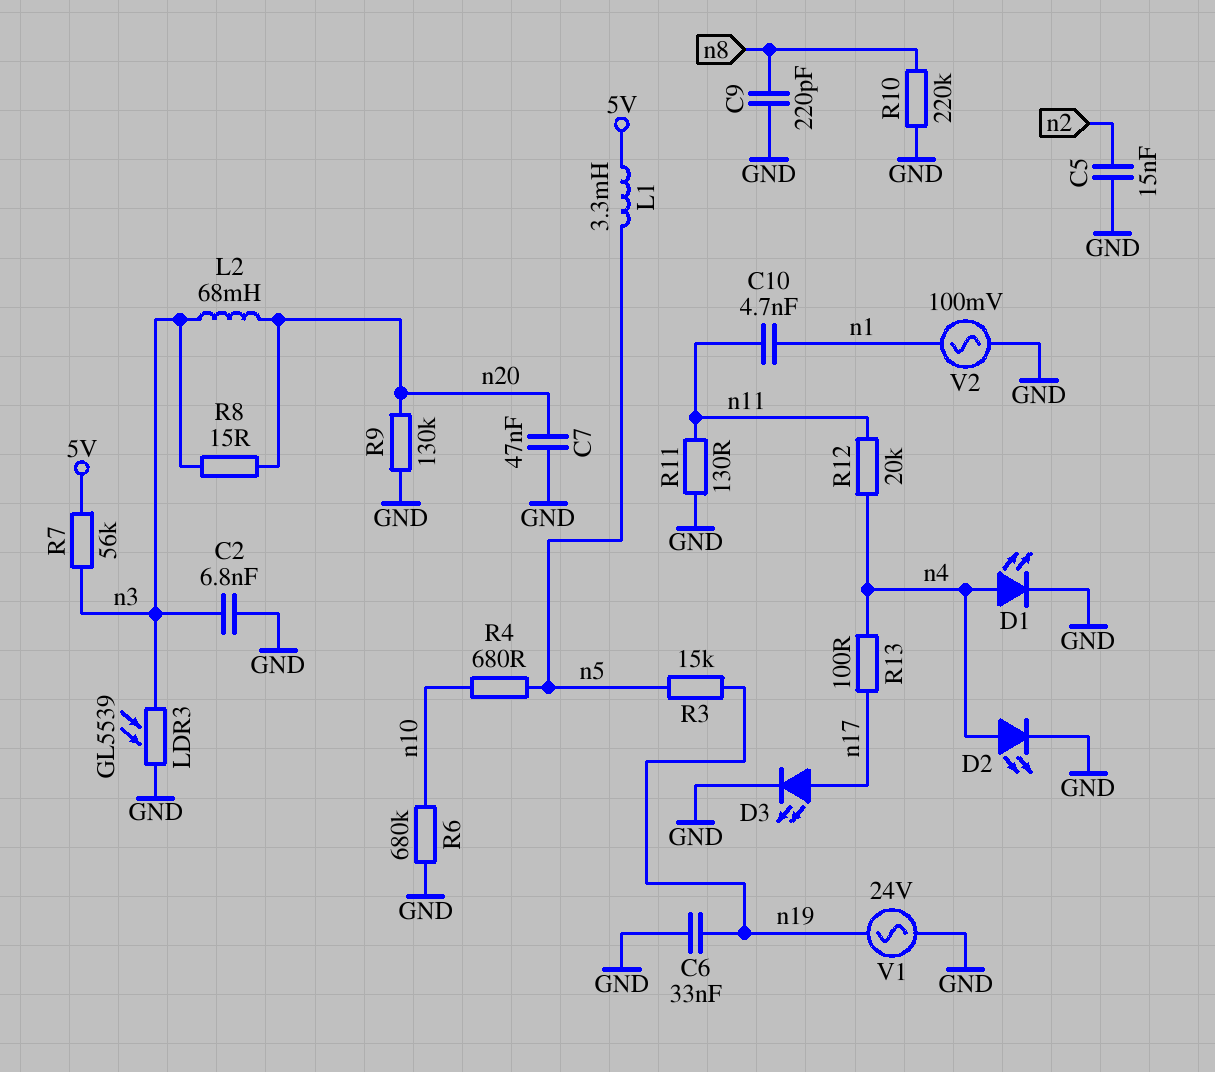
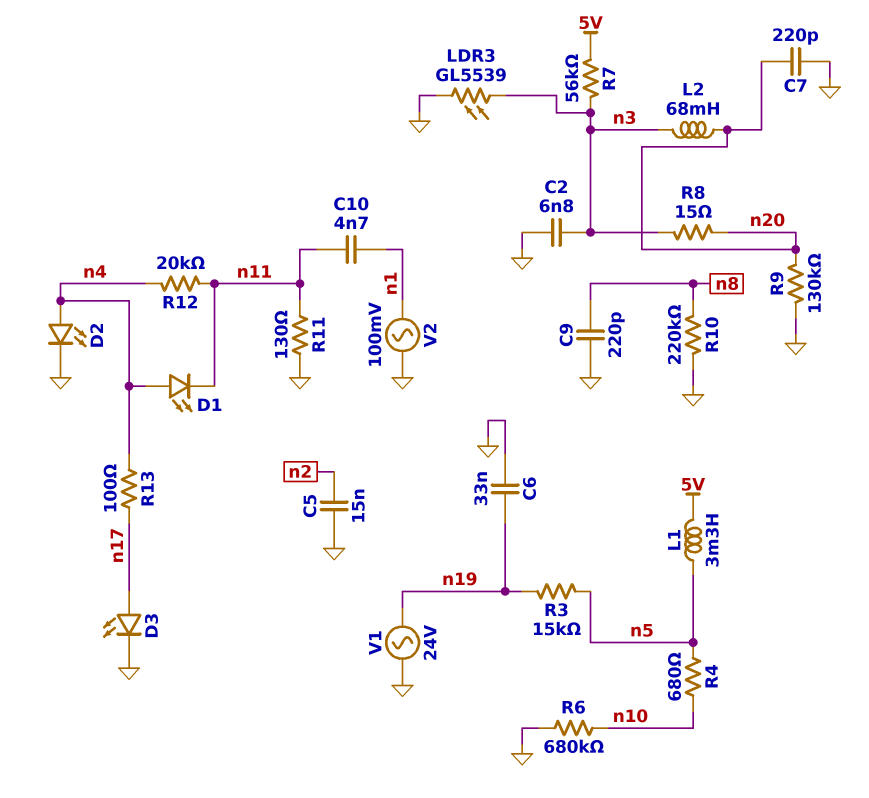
C7: 47nF (GND, n20) -> 220pF (GND, n20)
D1: LED (A n4, K GND) -> LED (A n4, K n11)

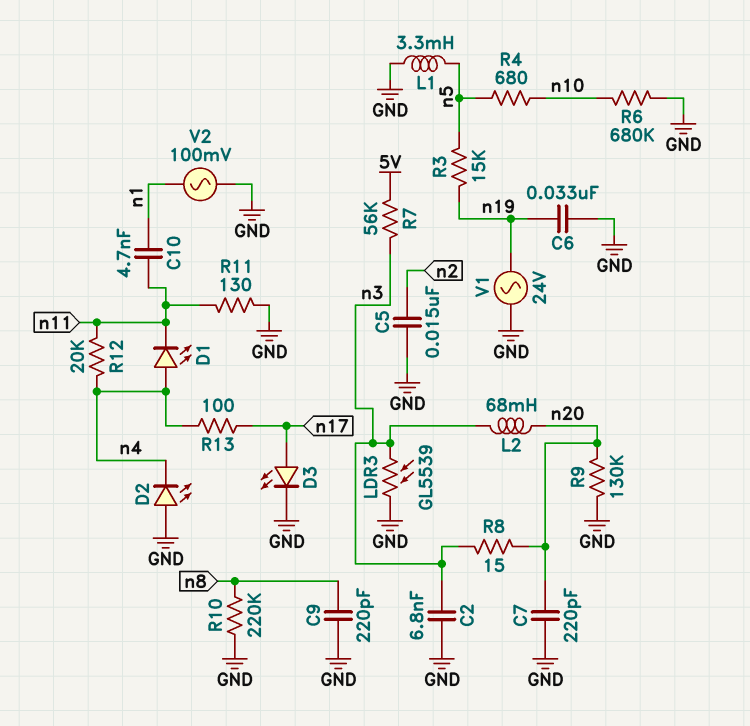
D2: LED (A n4, K GND) -> LED (A GND, K n4)
L1: 3.3mH (5V, n5) -> 3.3mH (GND, n5)

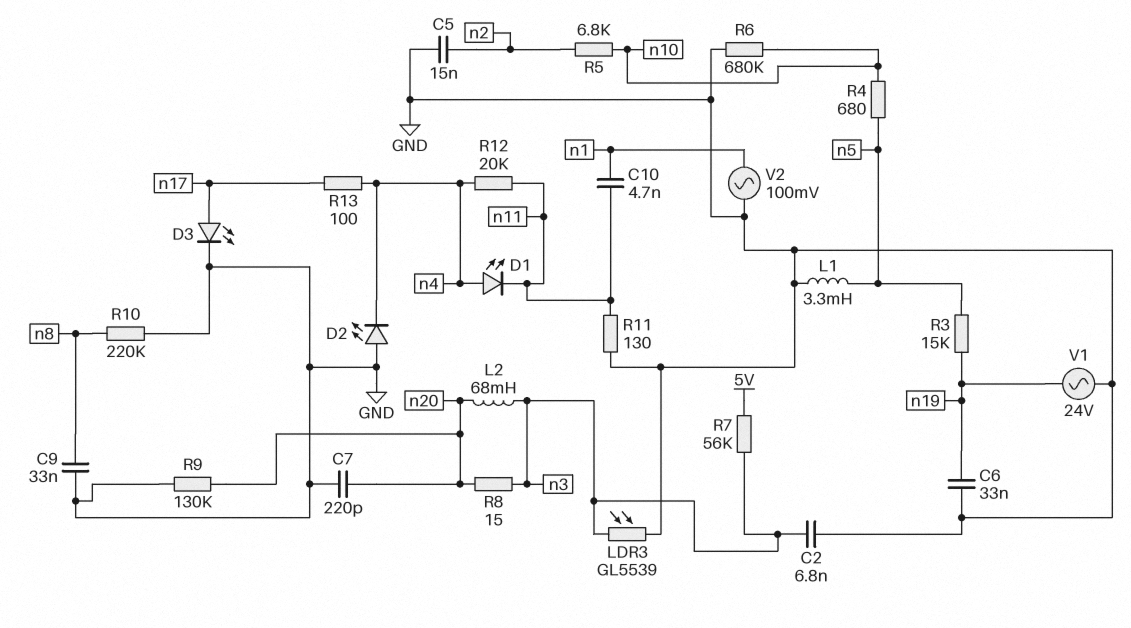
C9: 220pF (GND, n8) -> 33nF (GND, n8)
R5: none -> 6.8k (n2, n10)

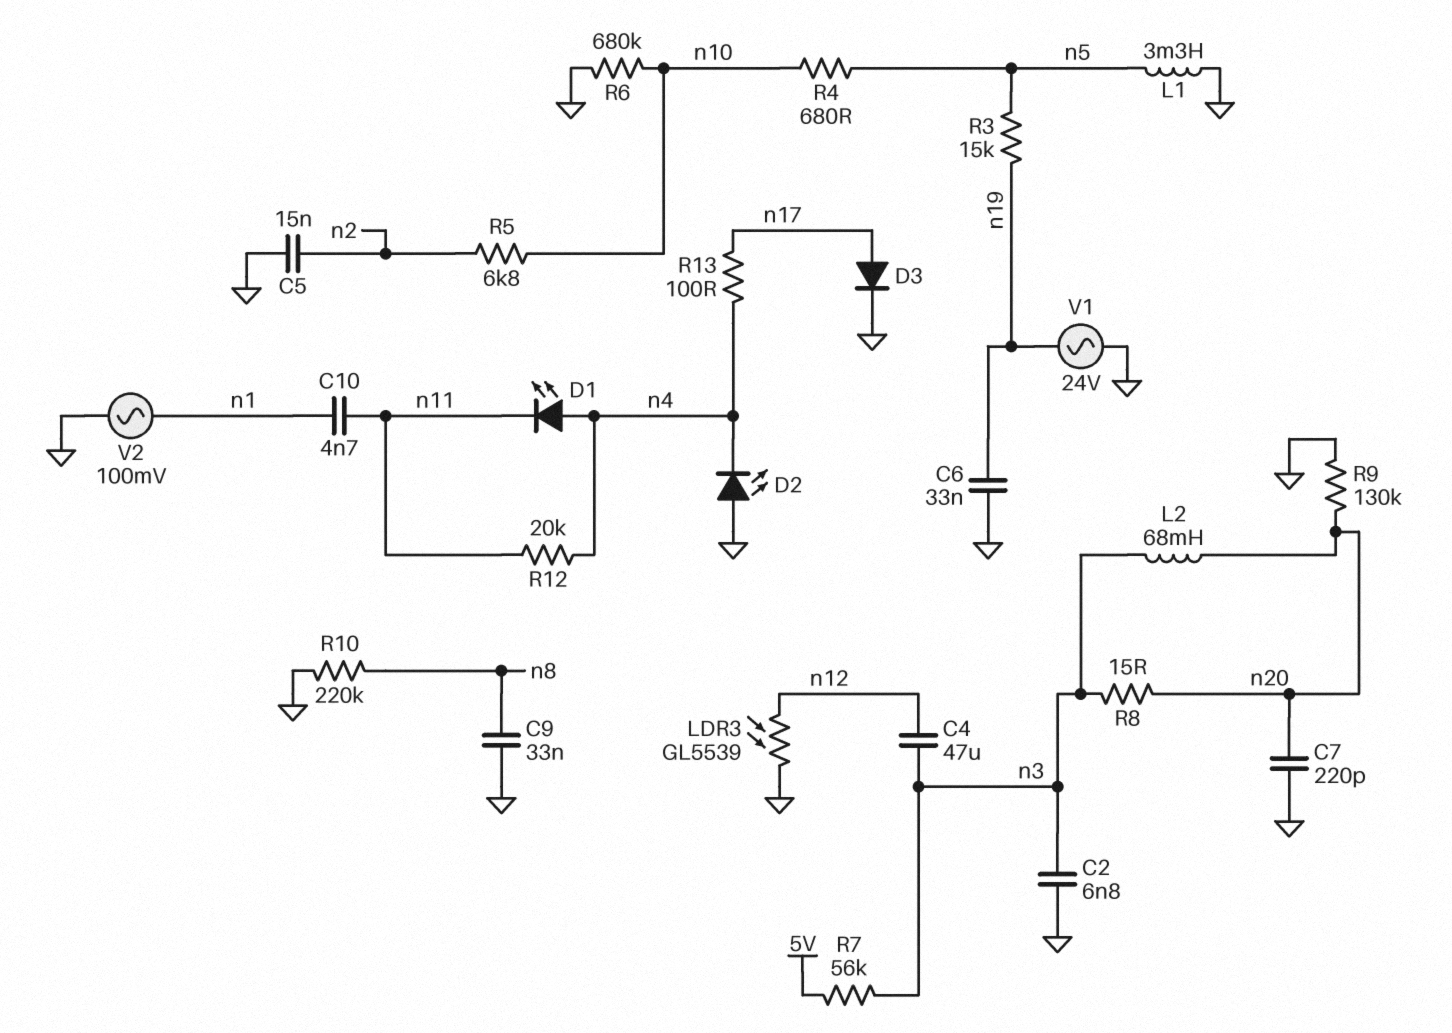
C4: none -> 47uF (n3, n12)
D3: LED (A n17, K GND) -> diode (A n17, K GND)
LDR3: GL5539 (GND, n3) -> GL5539 (GND, n12)
R11: 130 (GND, n11) -> none

